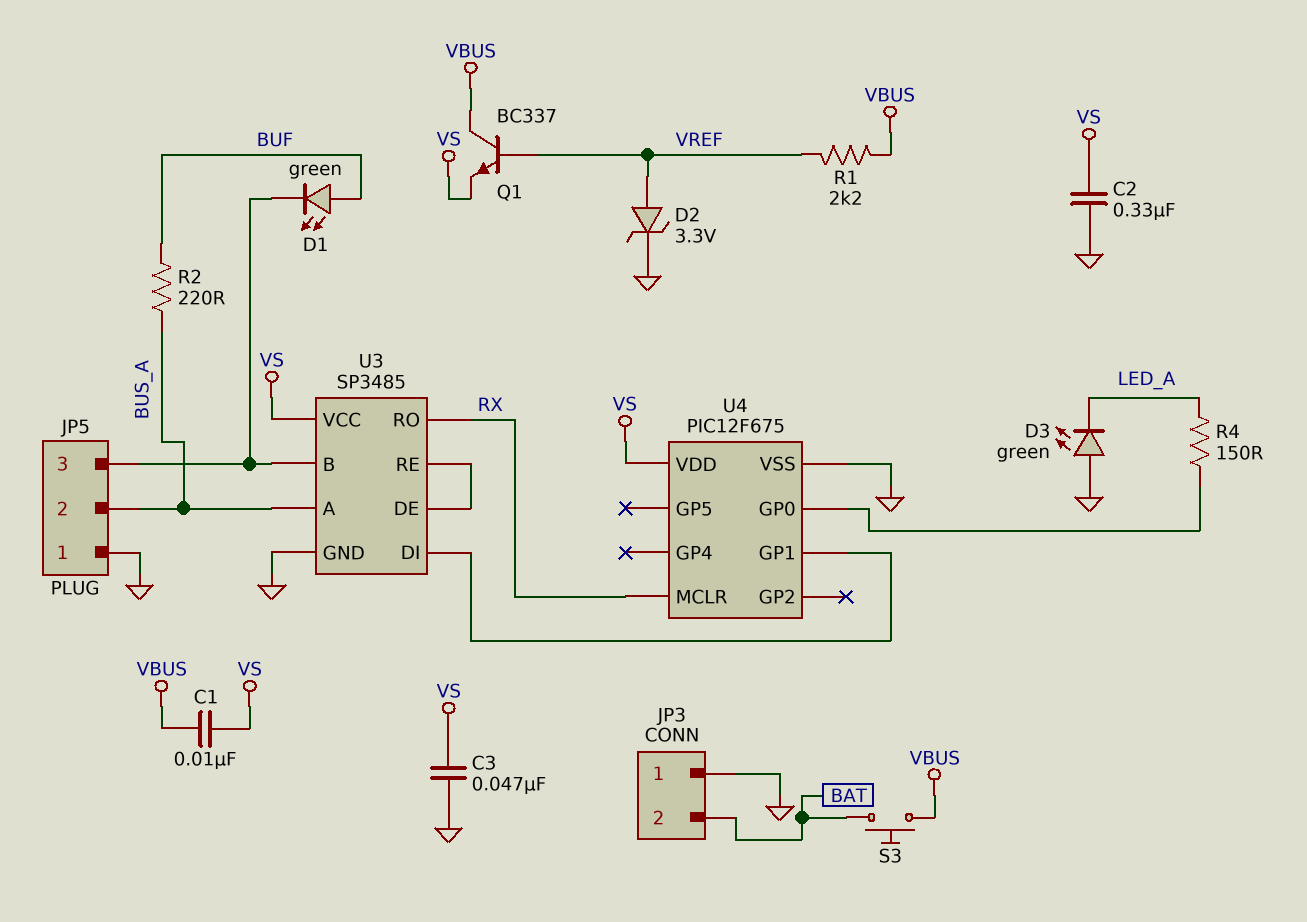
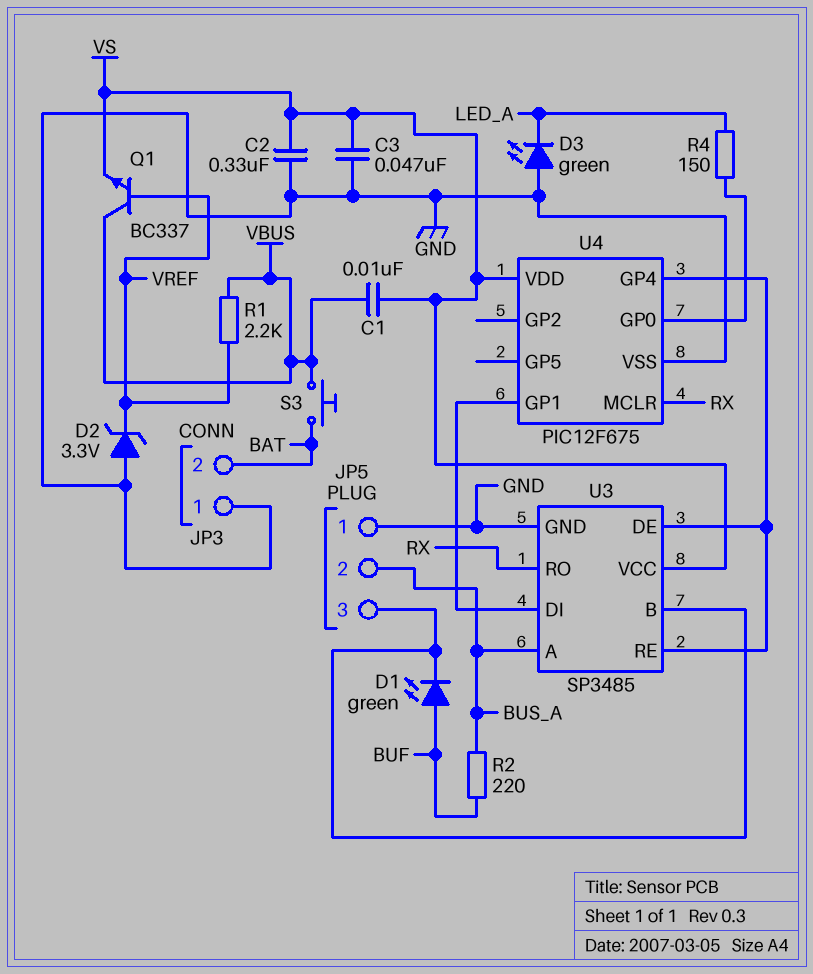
D2: zener 3.3V (A VREF, K GND) -> zener 3.3V (A GND, K VREF)
U4 pin GP4: none -> U3/DE

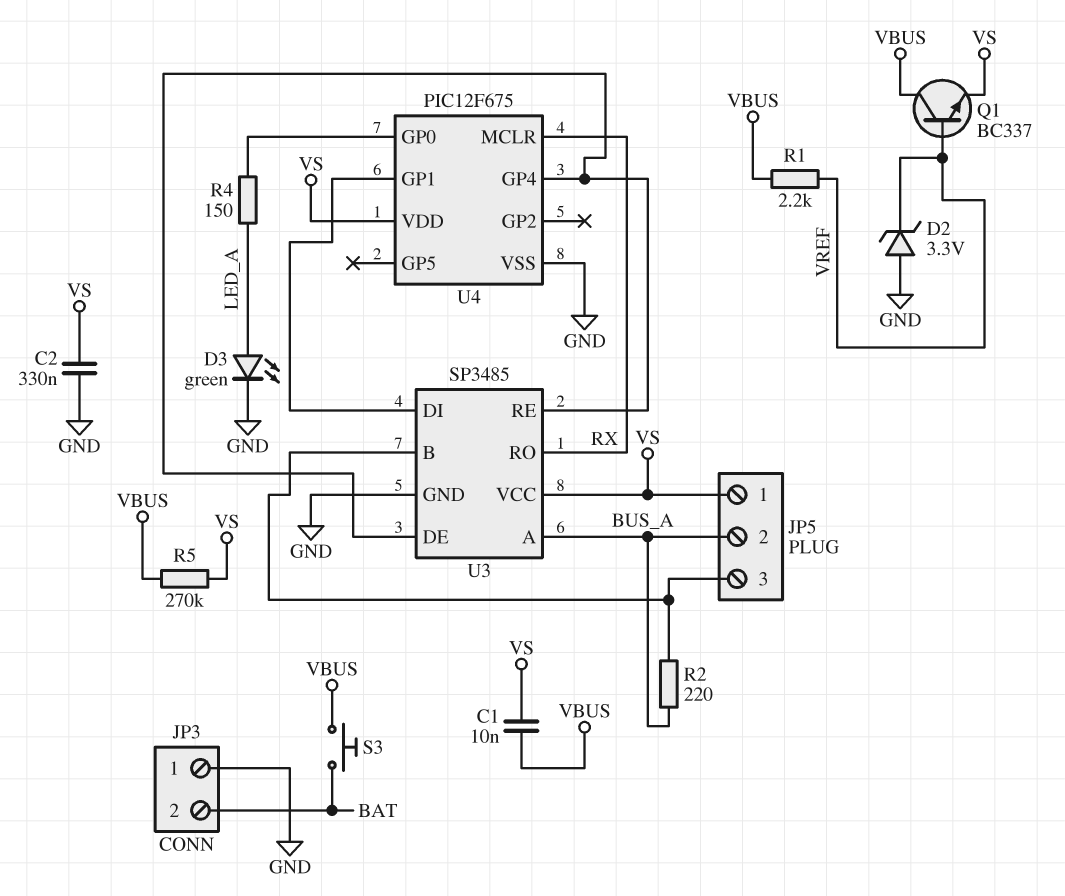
C3: 47nF (GND, VS) -> none
D1: LED green (A BUF, K JP5/3) -> none
D3: LED green (A GND, K LED_A) -> LED green (A LED_A, K GND)
JP5 pin 1: GND -> VS
R2: 220 (BUF, BUS_A) -> 220 (BUS_A, JP5/3)
R5: none -> 270k (VBUS, VS)

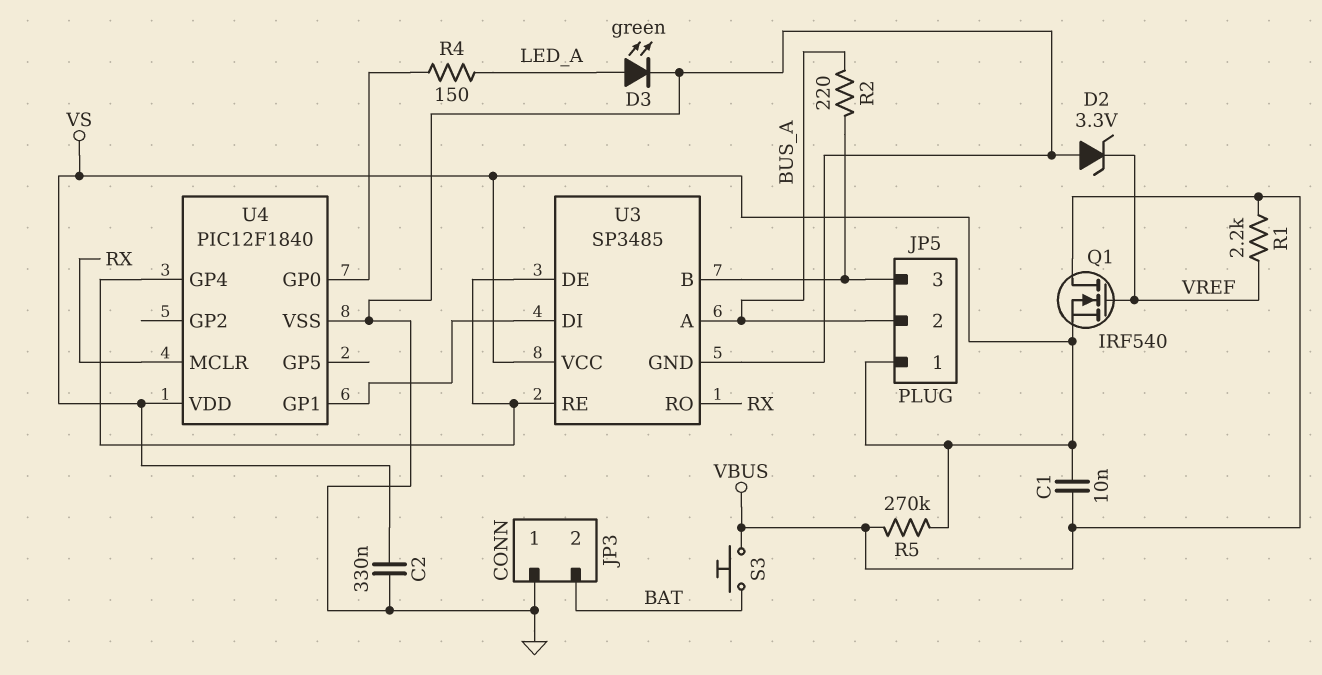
Q1: NPN BC337 (B VREF, C VBUS, E VS) -> NMOS IRF540 (G VREF, D VBUS, S VS)
U4: PIC12F675 -> PIC12F1840

